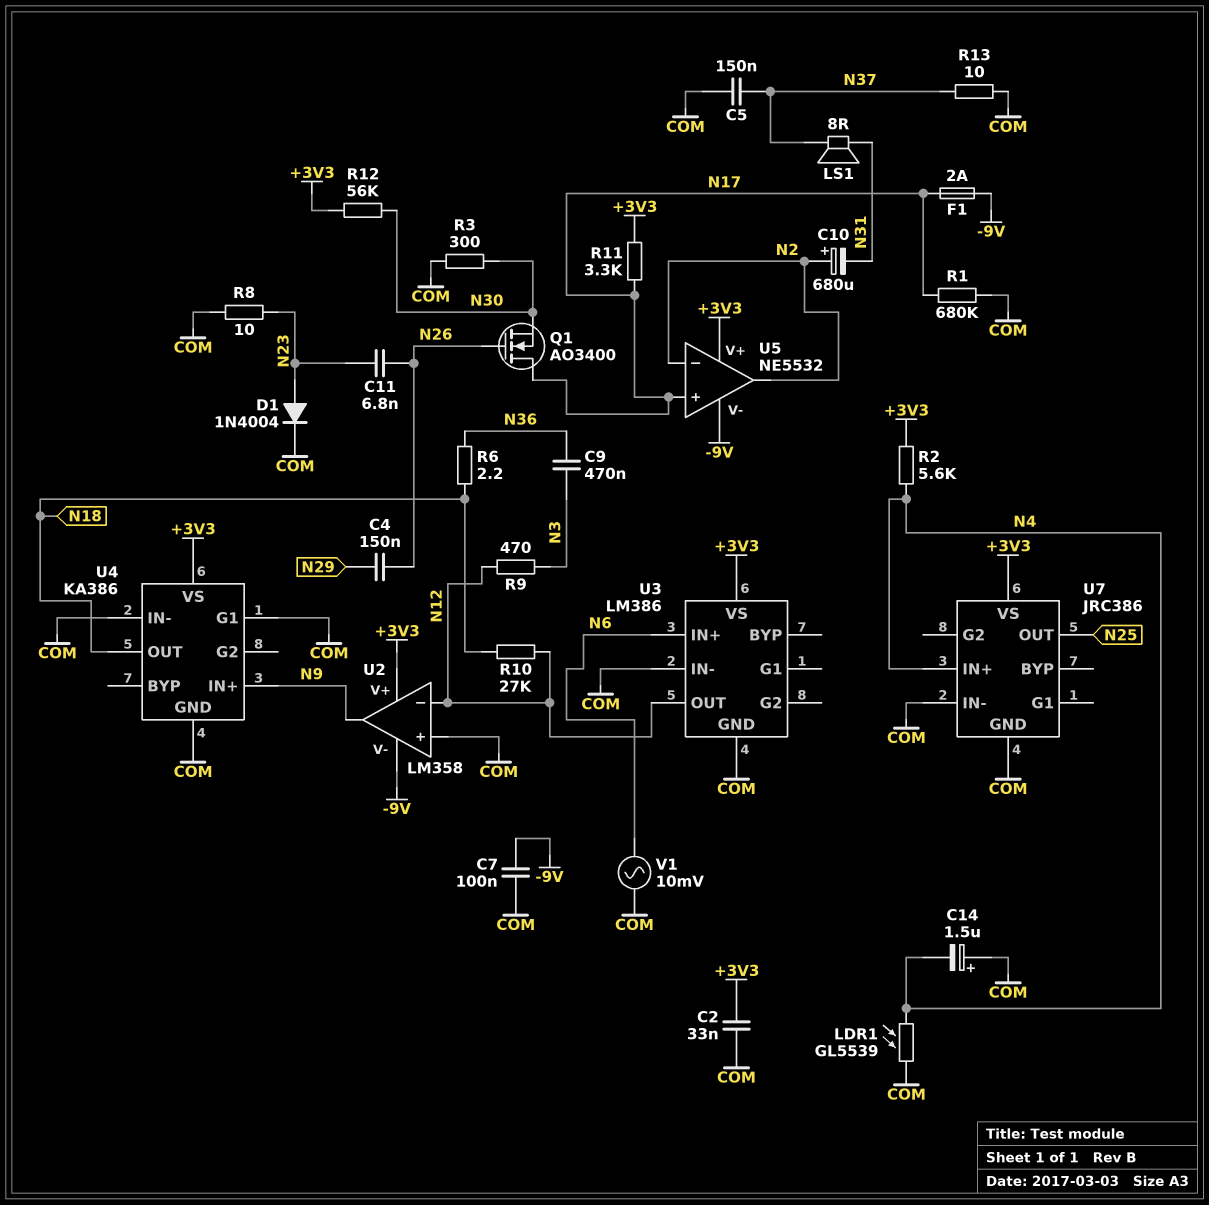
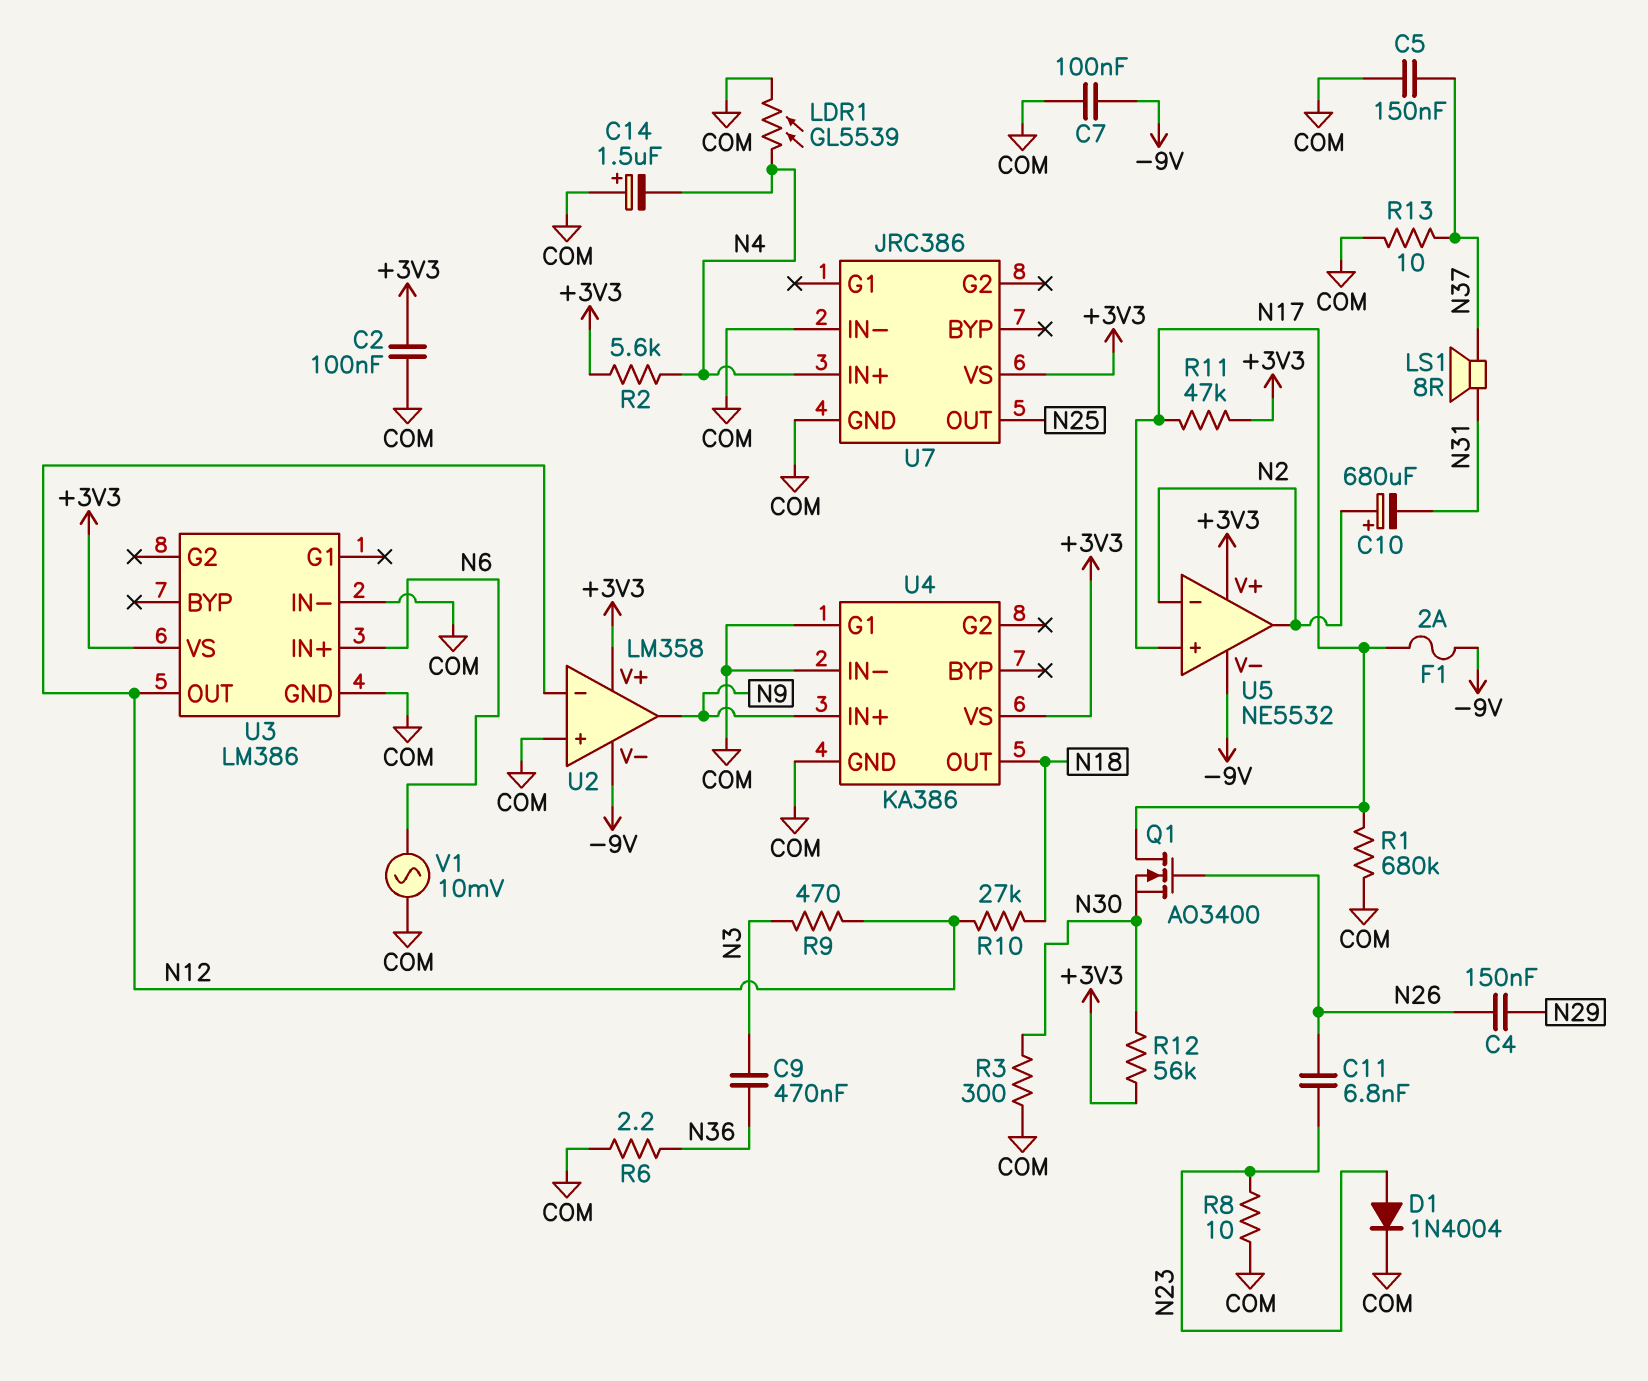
C2: 33nF (+3V3, COM) -> 100nF (+3V3, COM)
R6: 2.2 (N18, N36) -> 2.2 (COM, N36)
R11: 3.3k (+3V3, N17) -> 47k (+3V3, N17)

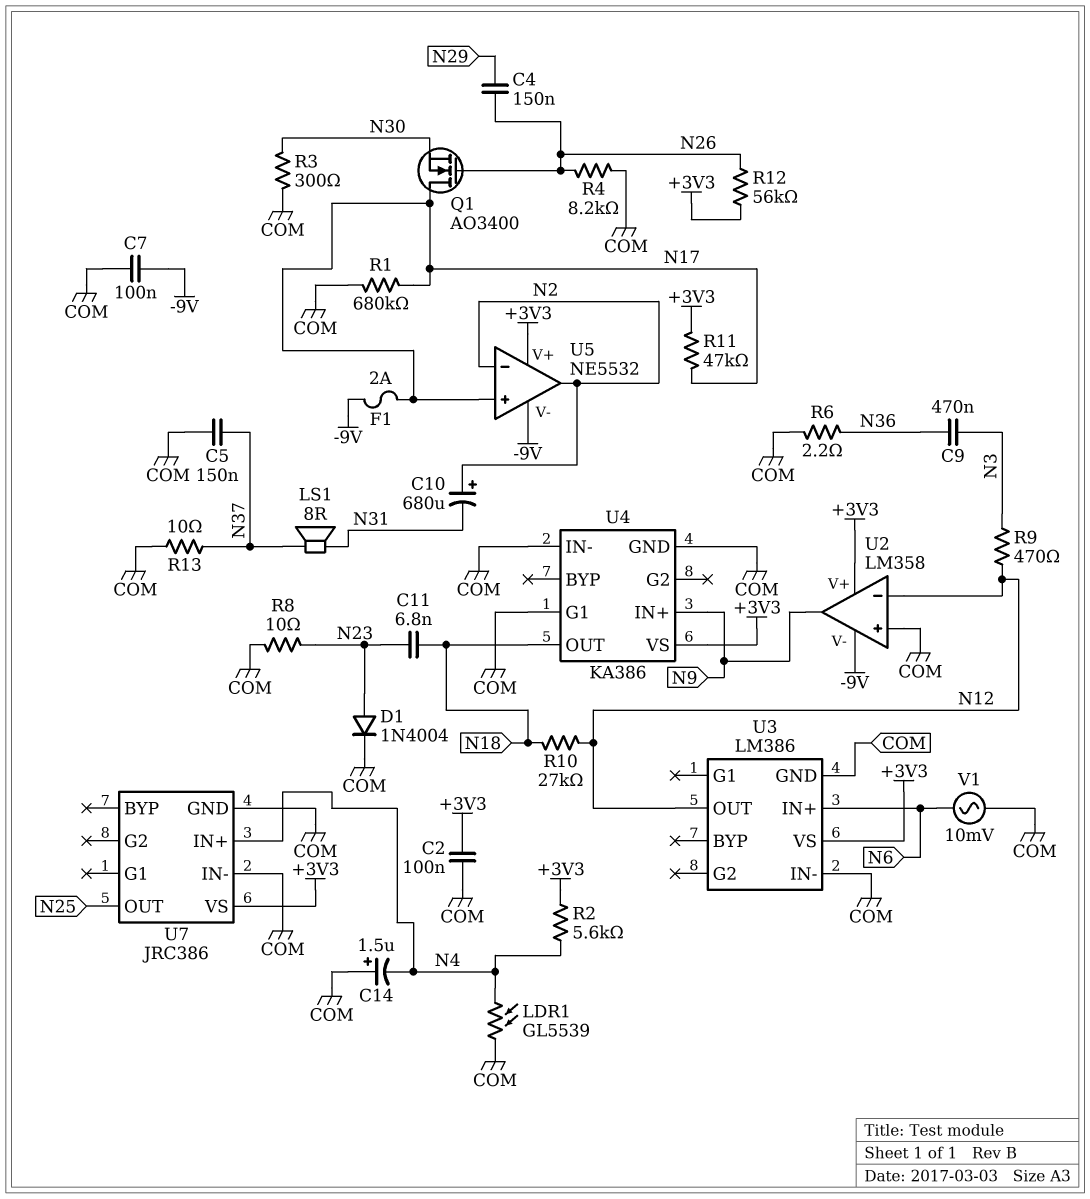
C11: 6.8nF (N23, N26) -> 6.8nF (N18, N23)
R4: none -> 8.2k (COM, N26)
R12: 56k (+3V3, N30) -> 56k (+3V3, N26)

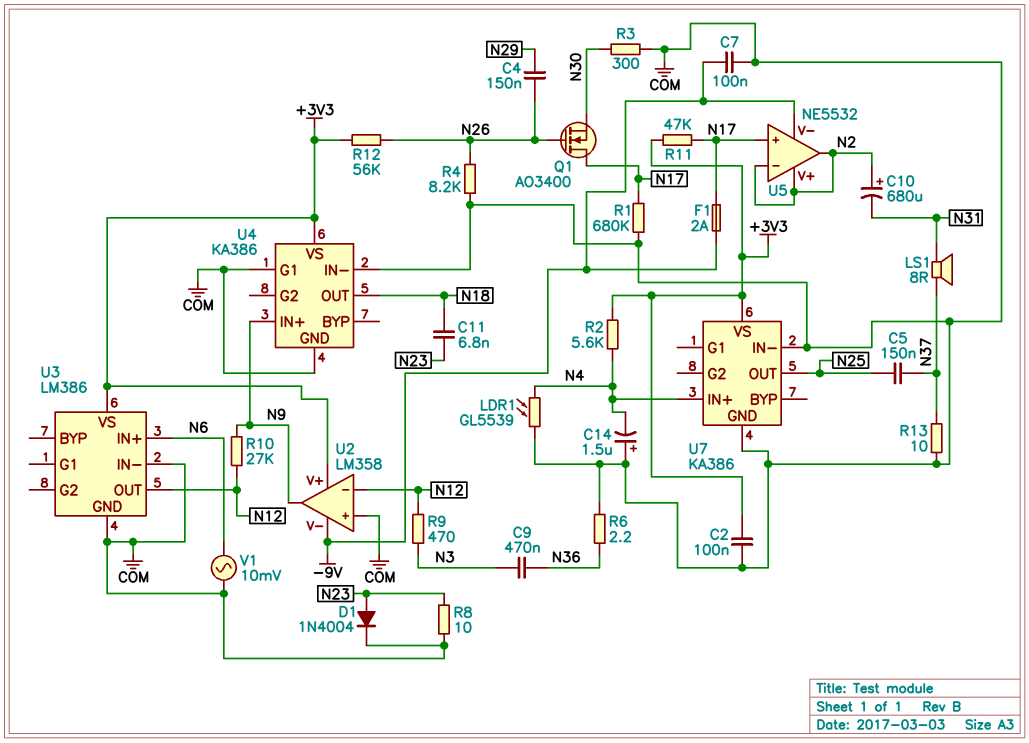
C5: 150nF (COM, N37) -> 150nF (N25, N37)
R10: 27k (N12, N18) -> 27k (N9, N12)
U5 pin V+: +3V3 -> N2
U7: JRC386 -> KA386

